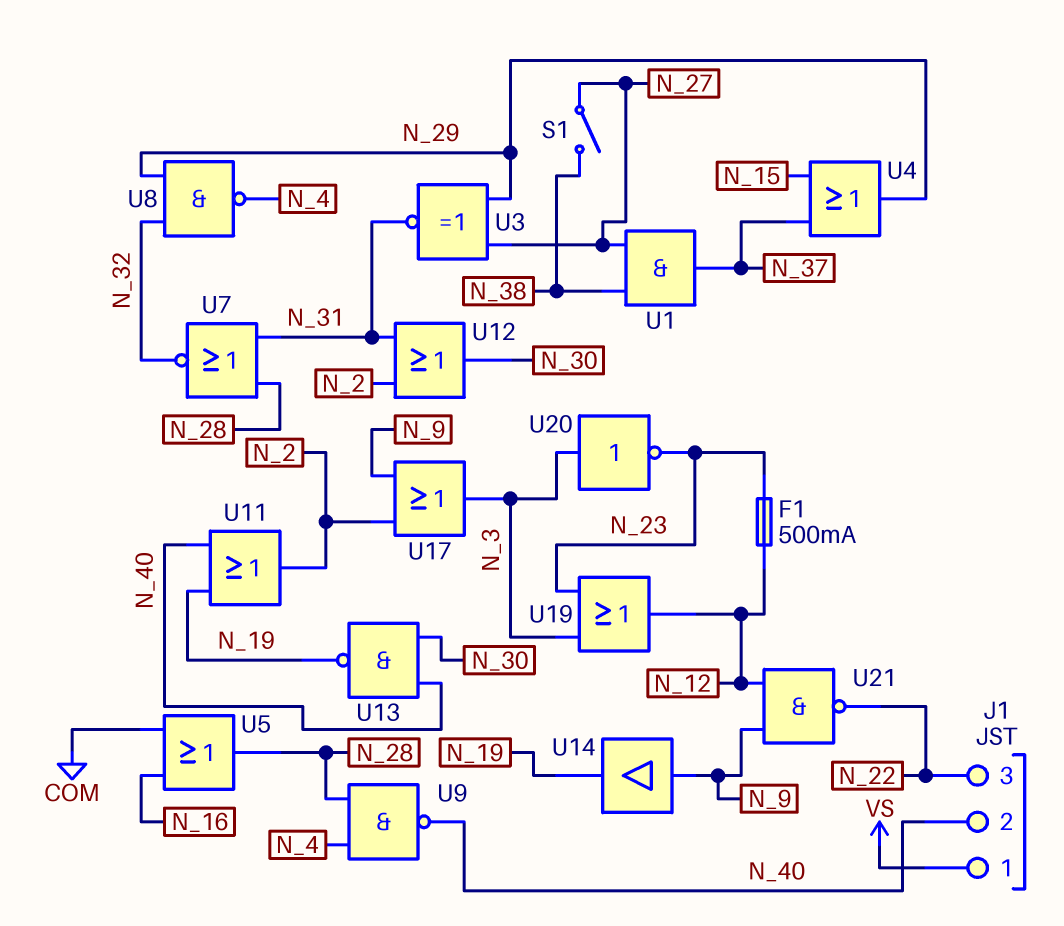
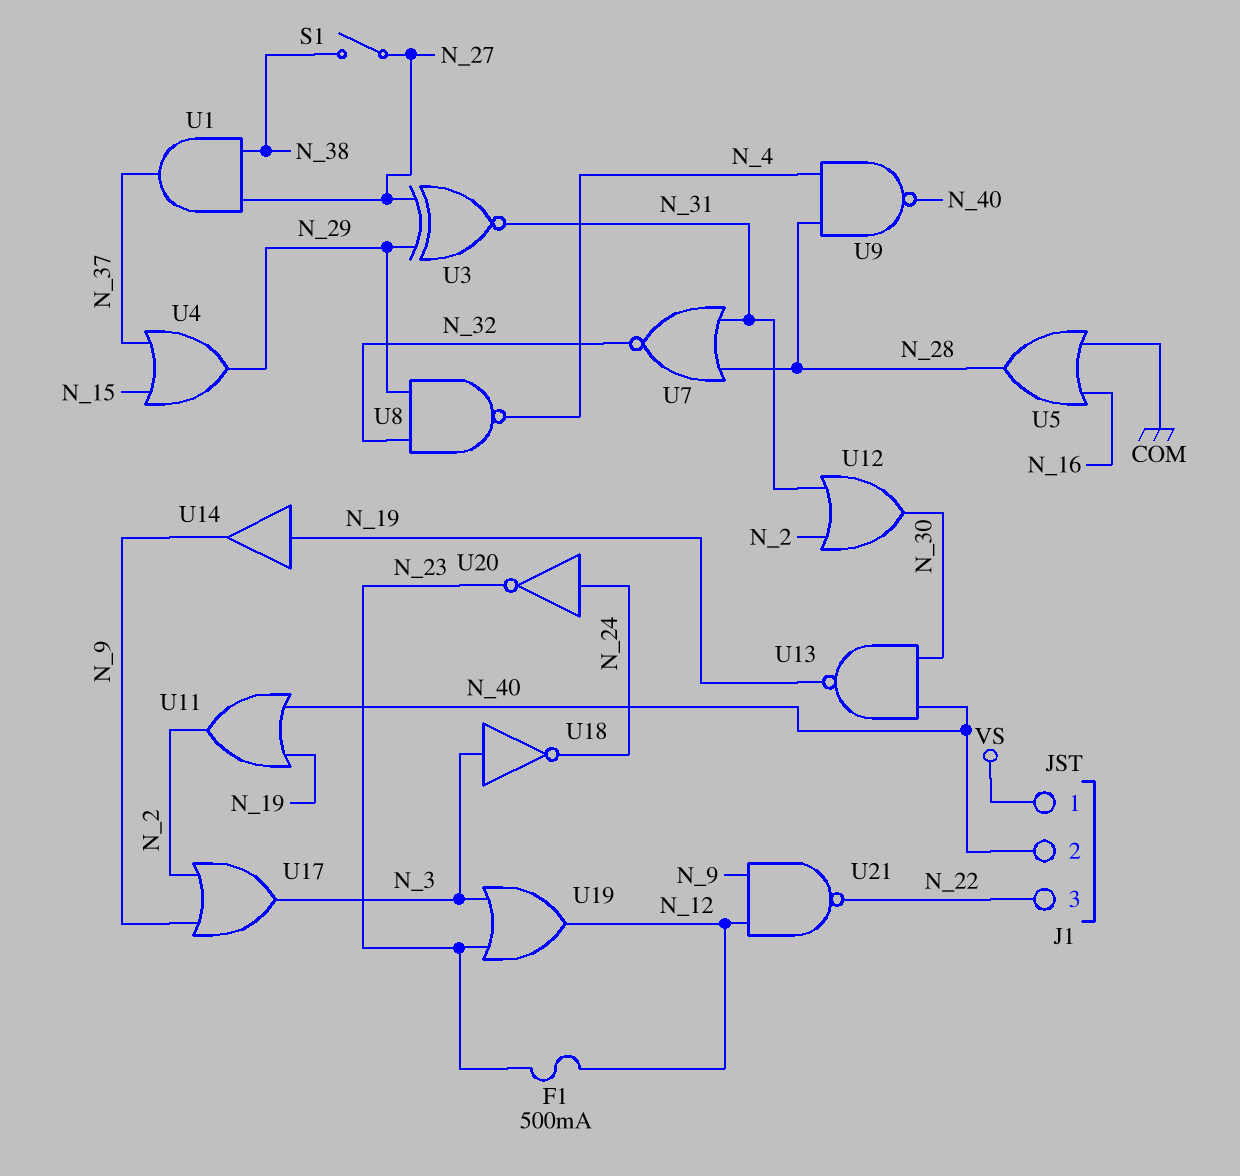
U14: buffer (in N_9, out N_19) -> buffer (in N_19, out N_9)
U18: none -> NOT (in N_3, out N_24)
U20: NOT (in N_3, out N_23) -> NOT (in N_24, out N_23)

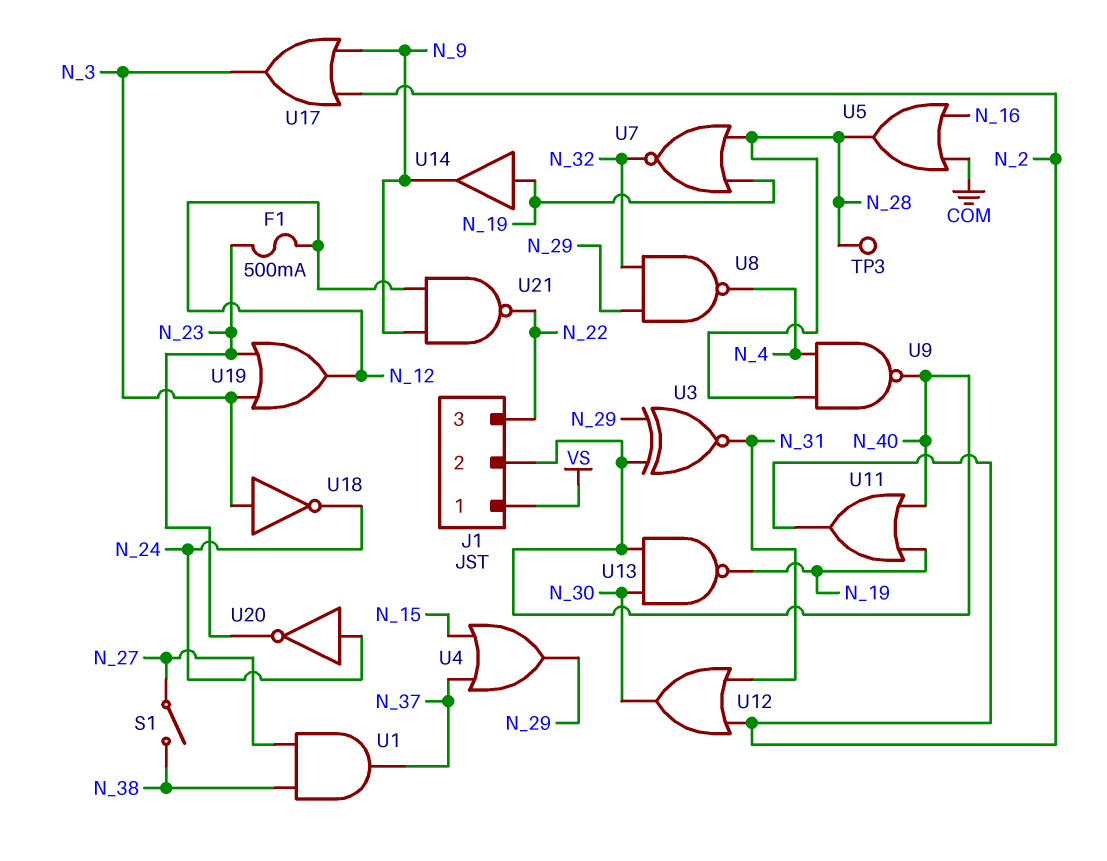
TP3: none -> test point (N_28)
U3: XNOR (in N_27, in N_29, out N_31) -> XNOR (in N_29, in N_40, out N_31)
U7: NOR (in N_28, in N_31, out N_32) -> NOR (in N_19, in N_28, out N_32)

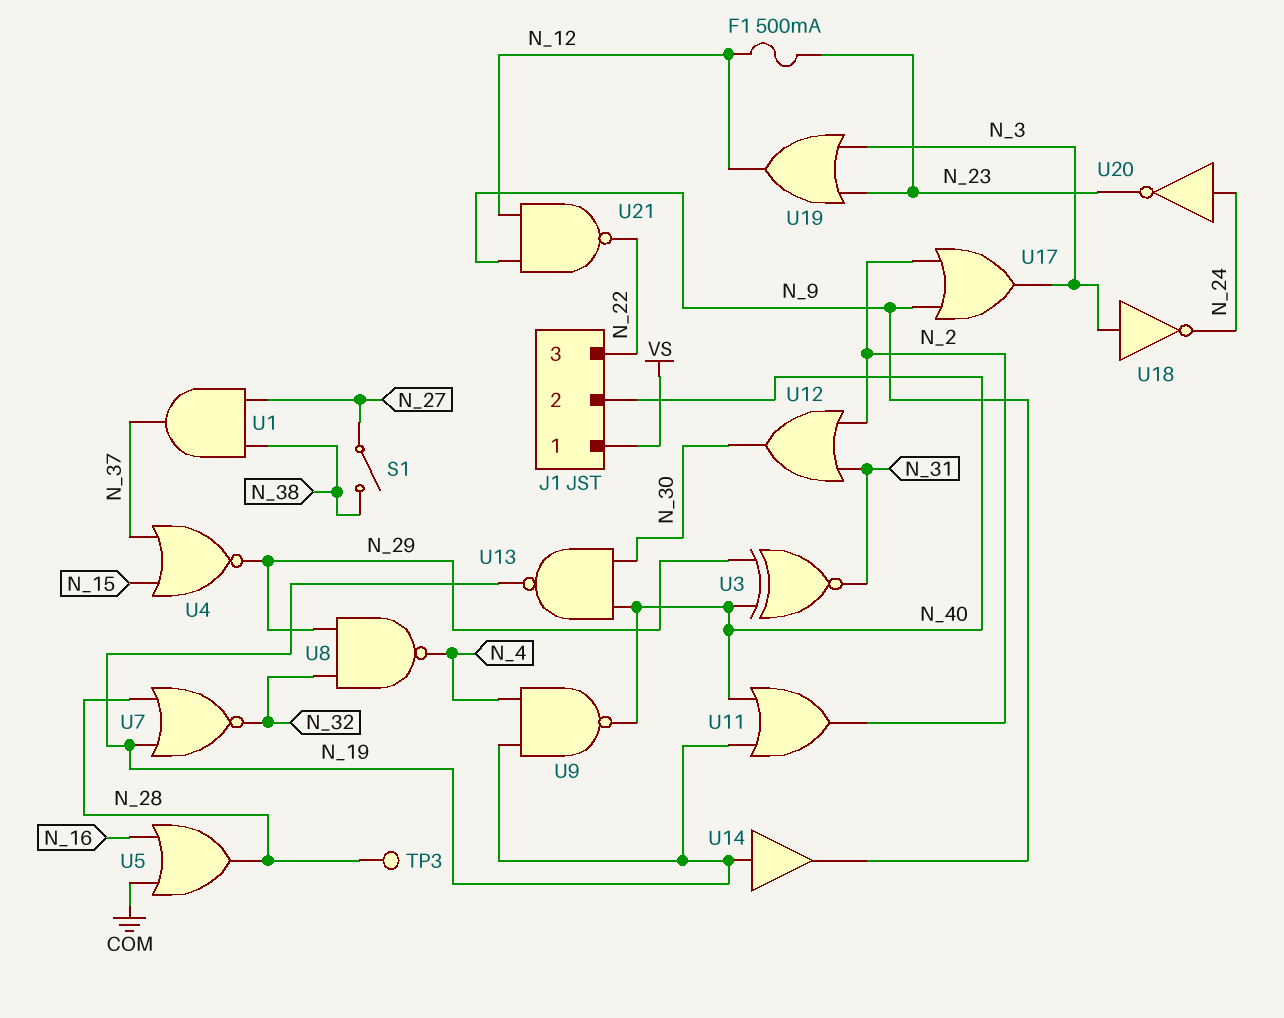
U4: OR (in N_15, in N_37, out N_29) -> NOR (in N_15, in N_37, out N_29)
U9: NAND (in N_4, in N_28, out N_40) -> NAND (in N_4, in N_19, out N_40)

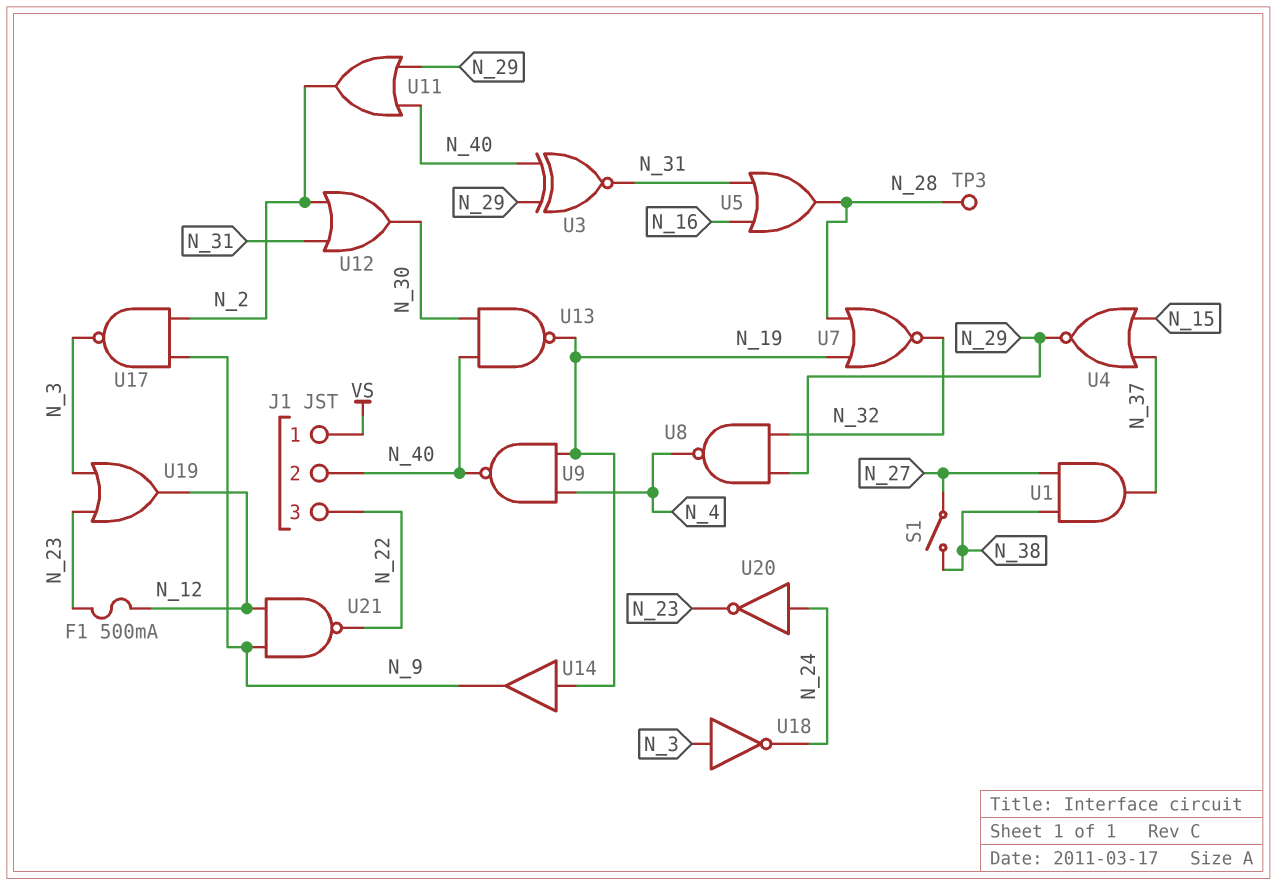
U5: OR (in COM, in N_16, out N_28) -> OR (in N_16, in N_31, out N_28)
U11: OR (in N_19, in N_40, out N_2) -> OR (in N_29, in N_40, out N_2)
U17: OR (in N_2, in N_9, out N_3) -> NAND (in N_2, in N_9, out N_3)

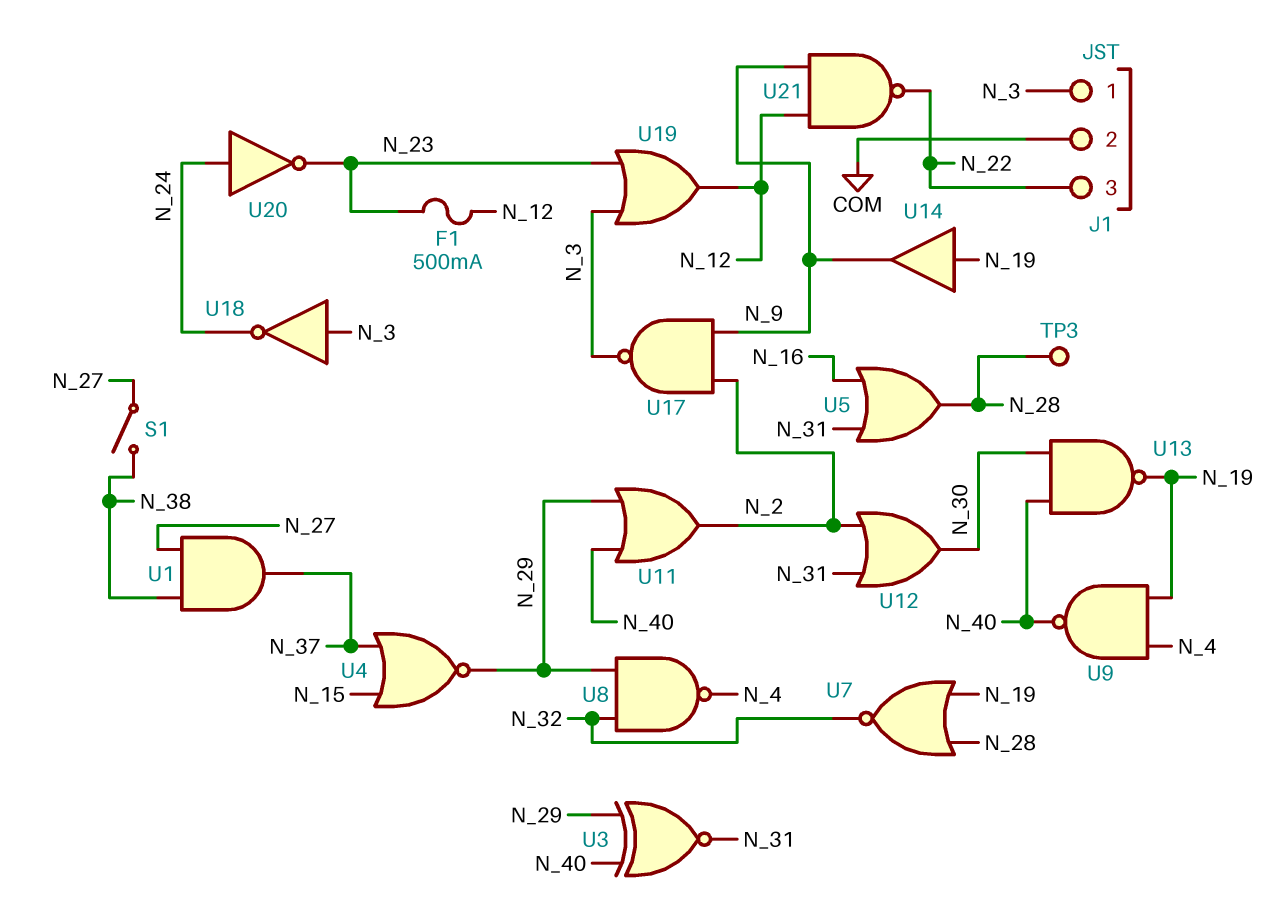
J1 pin 1: VS -> N_3
J1 pin 2: N_40 -> COM

